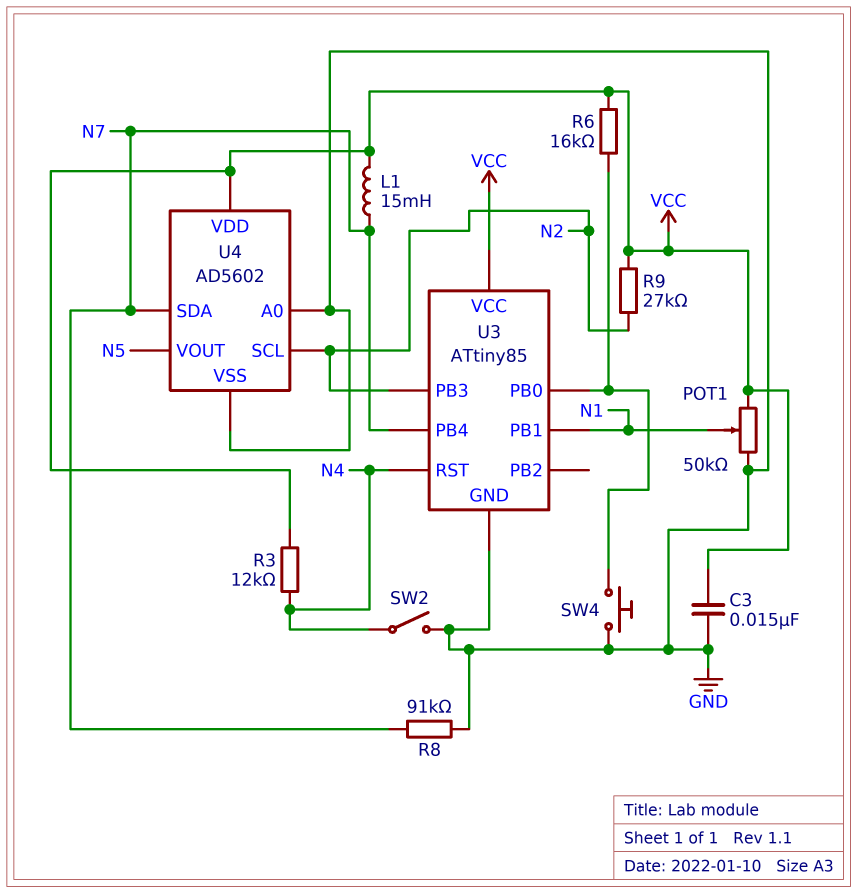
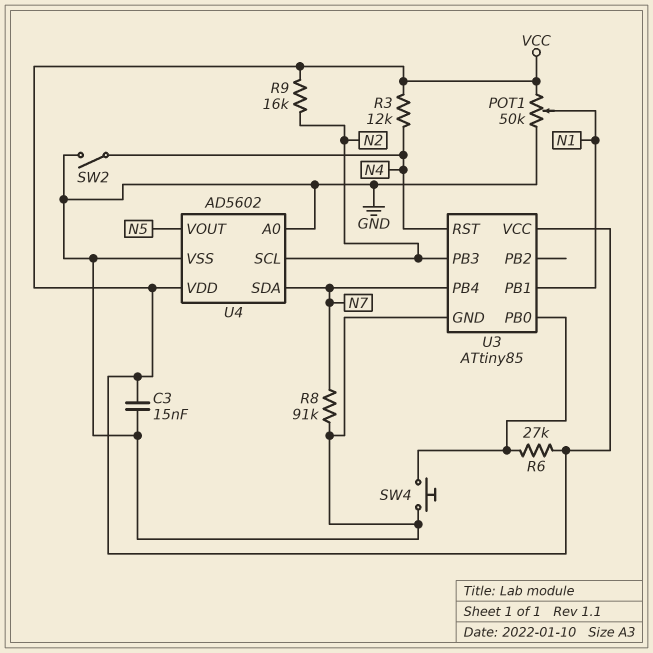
L1: 15mH (N7, VCC) -> none
R6: 16k (U3/PB0, VCC) -> 27k (U3/PB0, VCC)
R9: 27k (N2, VCC) -> 16k (N2, VCC)

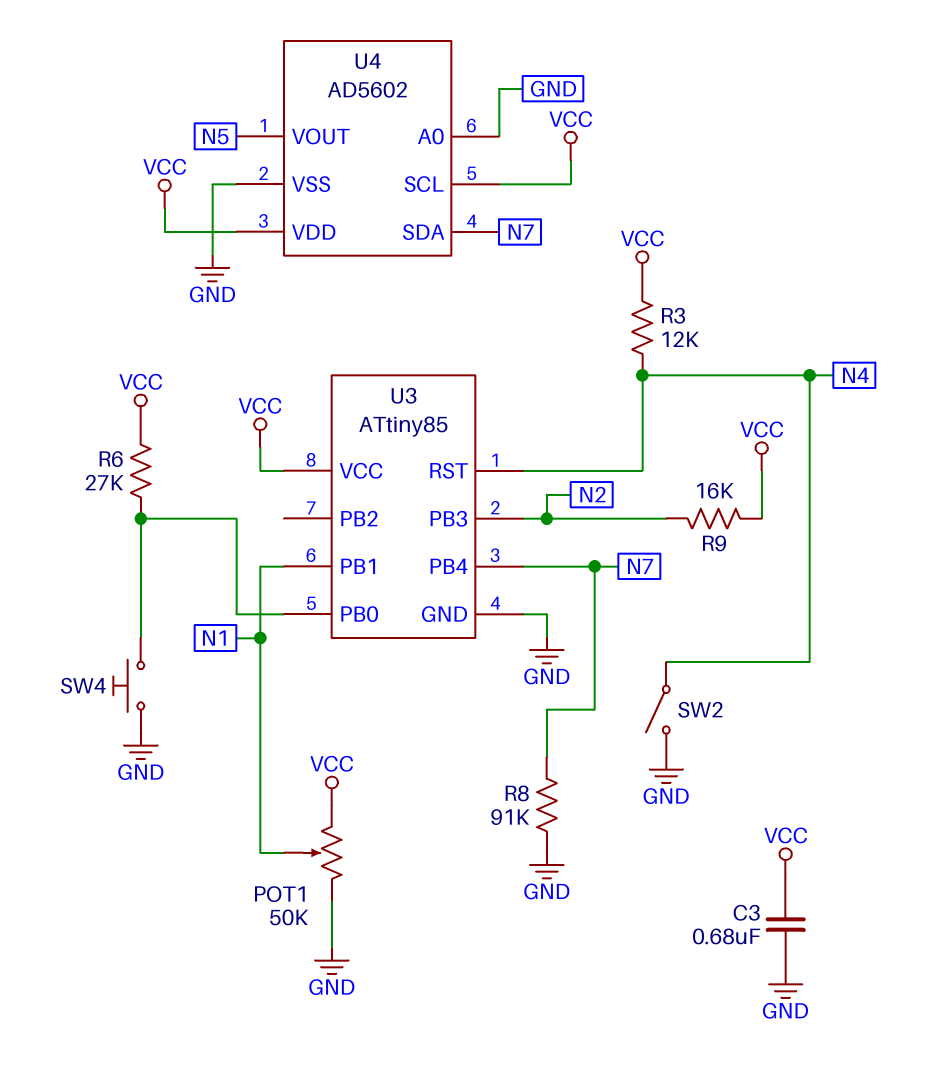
C3: 15nF (GND, VCC) -> 680nF (GND, VCC)
U4 pin SCL: N2 -> VCC

